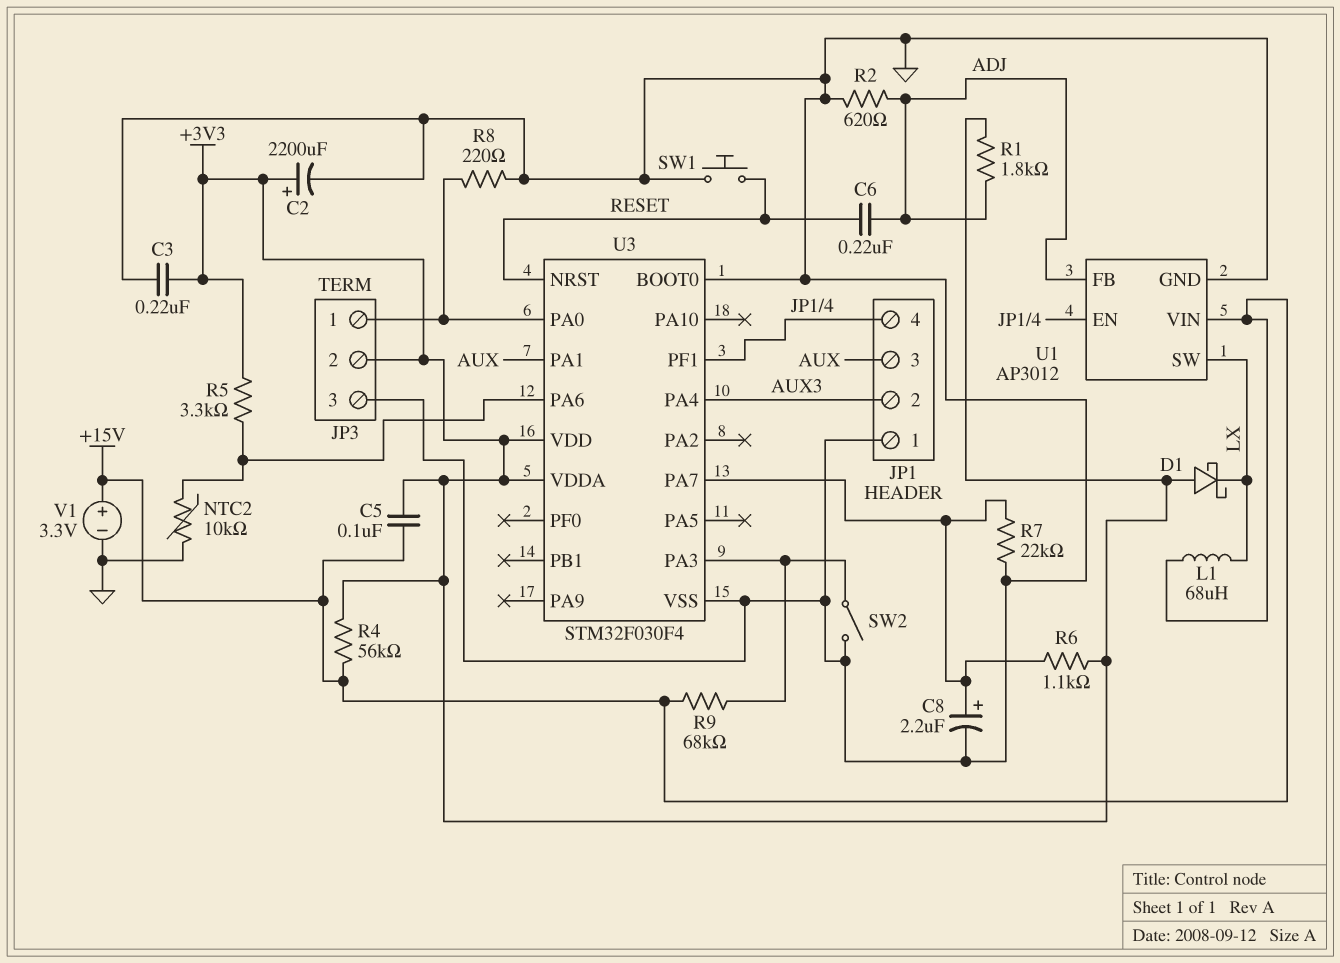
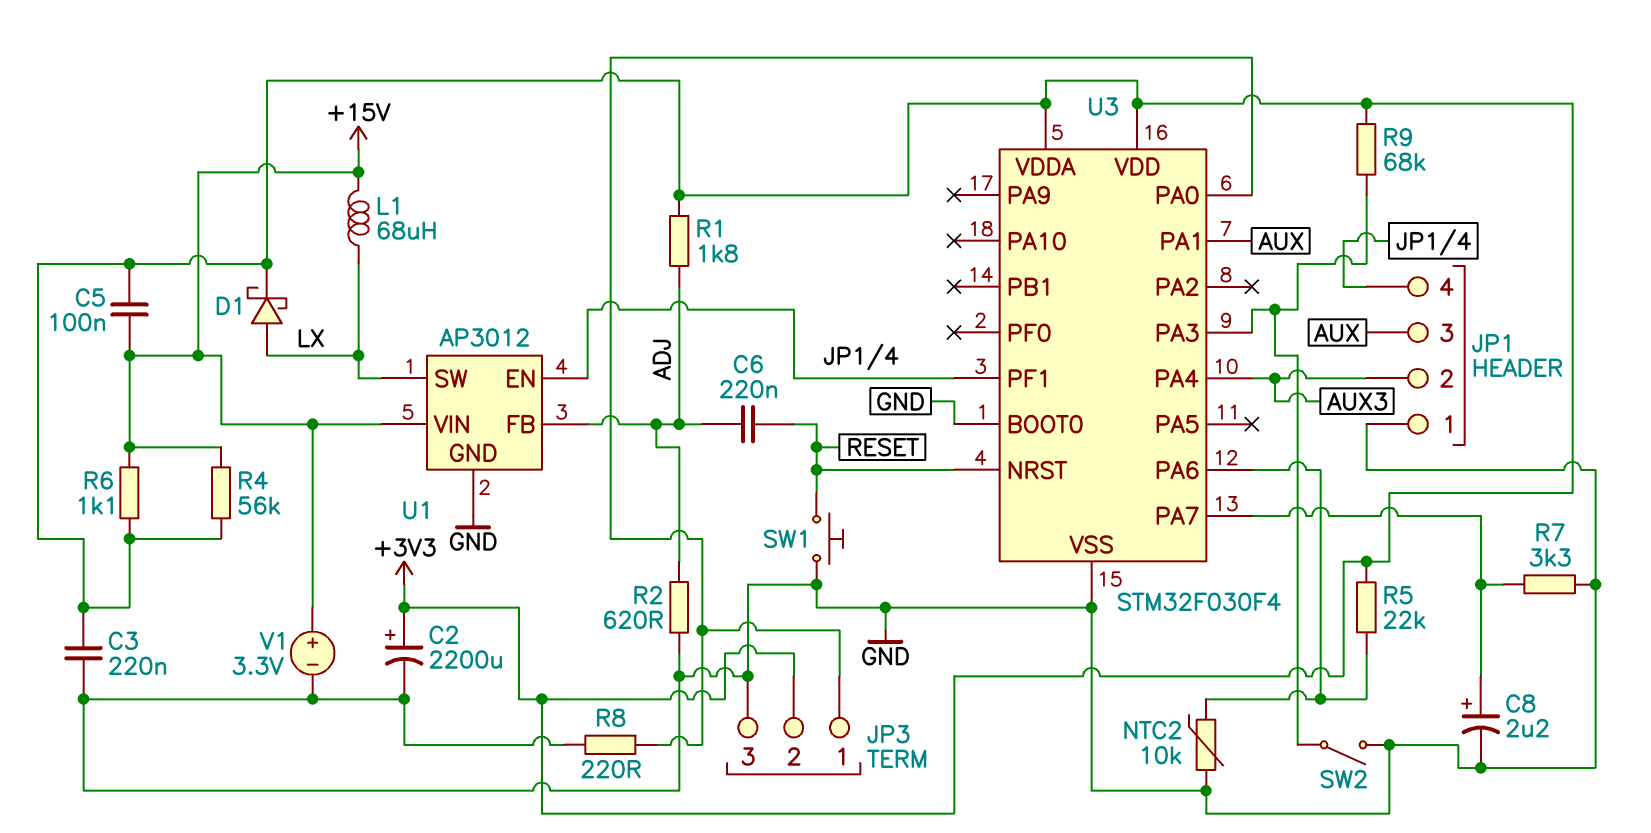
D1: schottky (A +3V3, K LX) -> schottky (A LX, K +3V3)
R5: 3.3k (+3V3, U3/PA6) -> 22k (+3V3, U3/PA6)
R6: 1.1k (+3V3, U3/PA7) -> 1.1k (+3V3, +15V)
R7: 22k (GND, U3/PA7) -> 3.3k (GND, U3/PA7)
R9: 68k (+15V, U3/PA3) -> 68k (+3V3, U3/PA3)

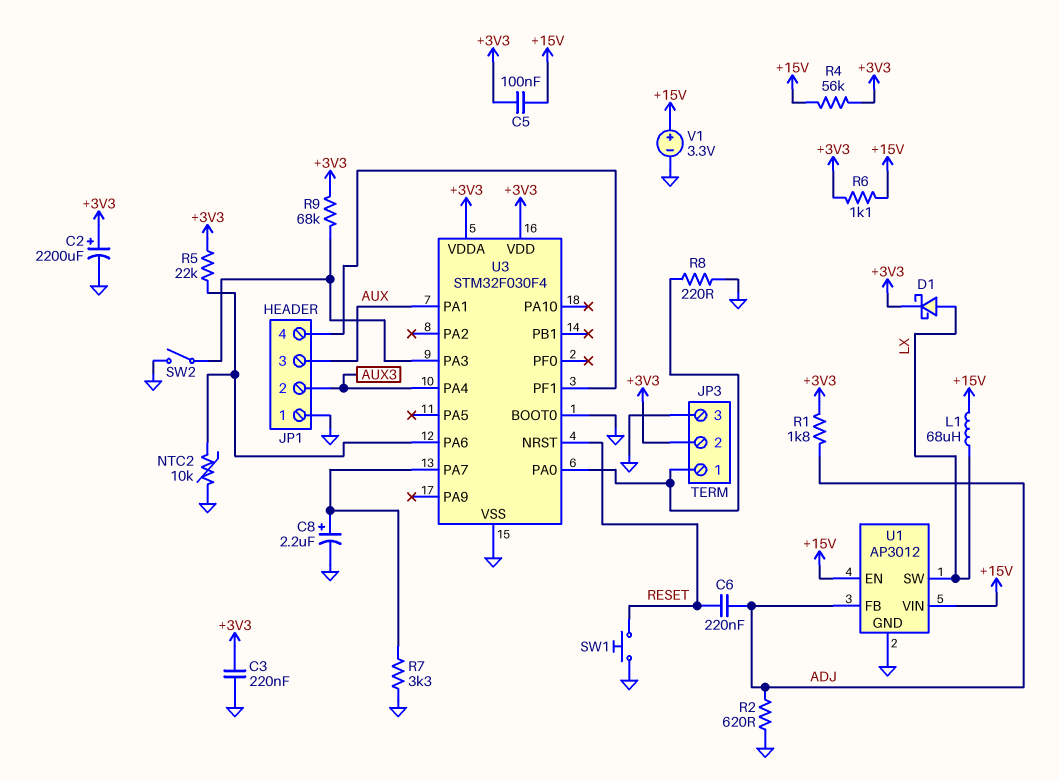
U1 pin EN: JP1/4 -> +15V

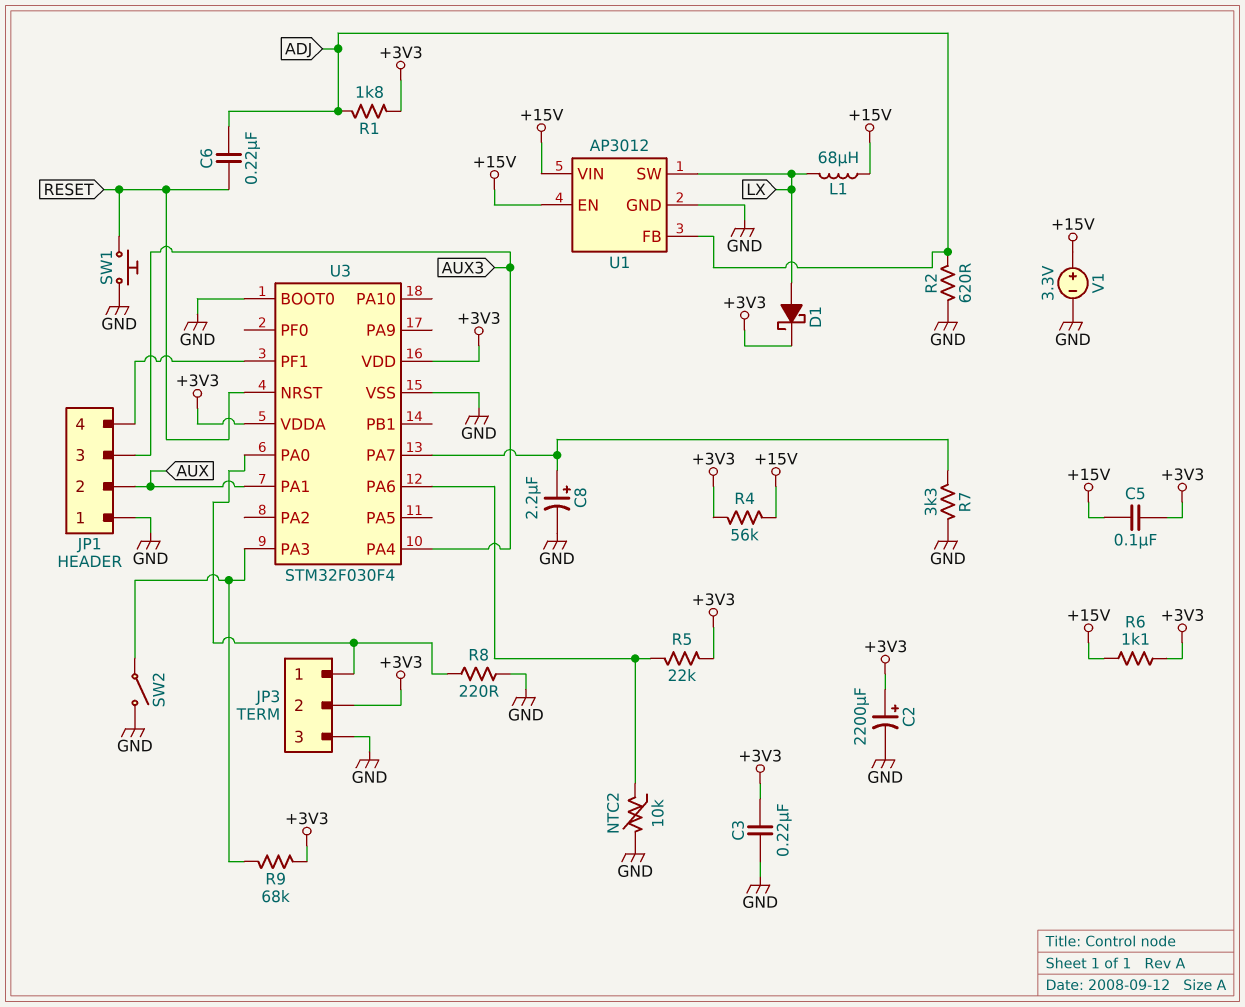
JP1 pin 2: AUX3 -> AUX
JP1 pin 3: AUX -> AUX3

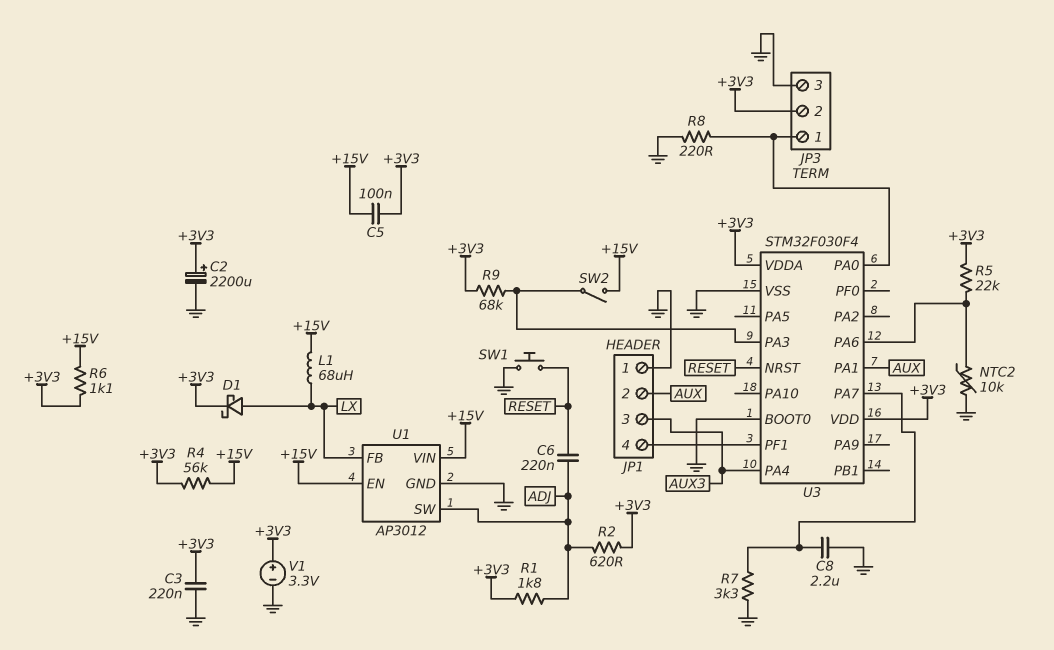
C8: 2.2uF (plus U3/PA7, minus GND) -> 2.2uF (GND, U3/PA7)
R2: 620 (ADJ, GND) -> 620 (+3V3, ADJ)
SW2: switch (GND, U3/PA3) -> switch (+15V, U3/PA3)
U1 pin FB: ADJ -> LX
U1 pin SW: LX -> ADJ
V1: 3.3V (plus +15V, minus GND) -> 3.3V (plus +3V3, minus GND)

